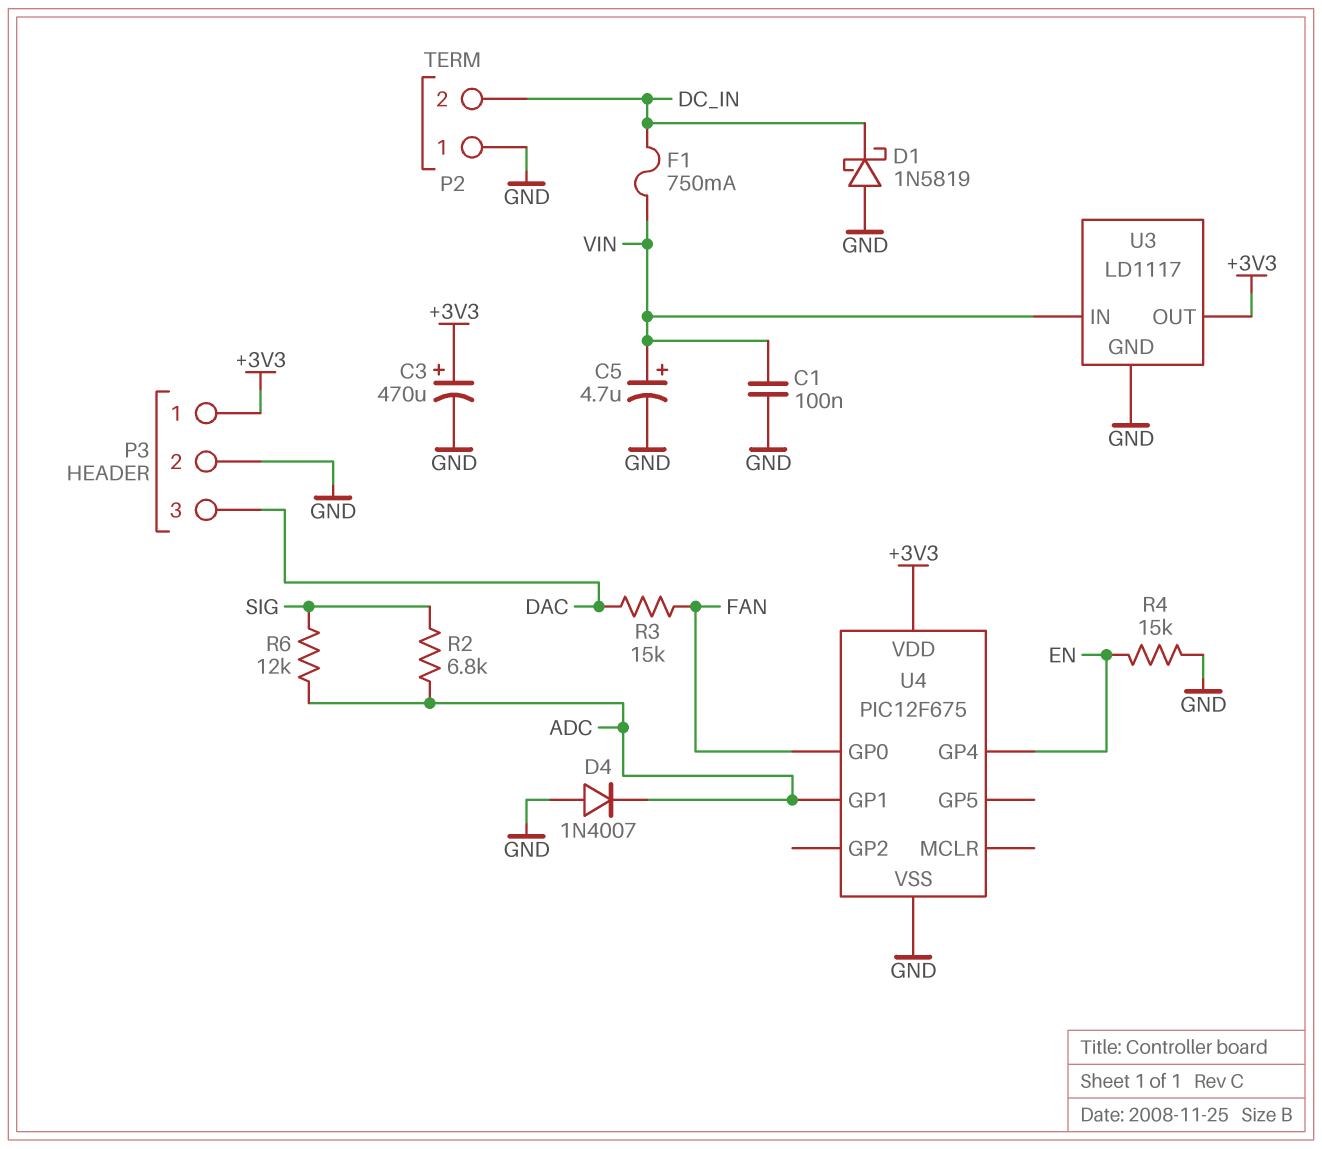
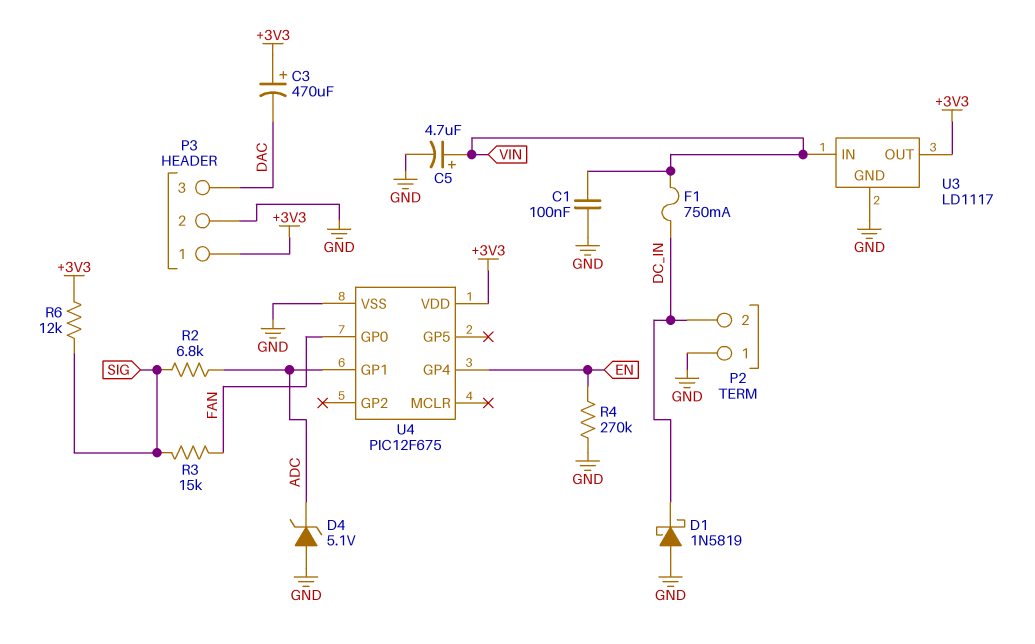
C3: 470uF (plus +3V3, minus GND) -> 470uF (plus +3V3, minus DAC)
D4: diode 1N4007 (A GND, K ADC) -> zener 5.1V (A GND, K ADC)
R3: 15k (DAC, FAN) -> 15k (FAN, SIG)
R4: 15k (EN, GND) -> 270k (EN, GND)
R6: 12k (ADC, SIG) -> 12k (+3V3, SIG)

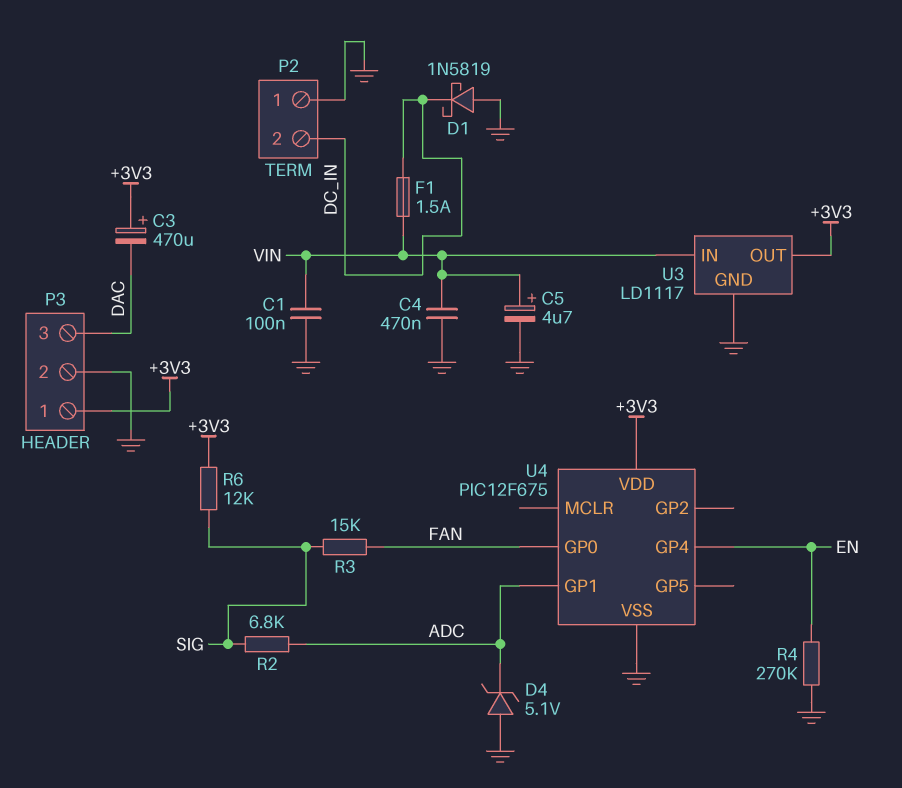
C4: none -> 470nF (GND, VIN)
F1: 750mA (DC_IN, VIN) -> 1.5A (DC_IN, VIN)

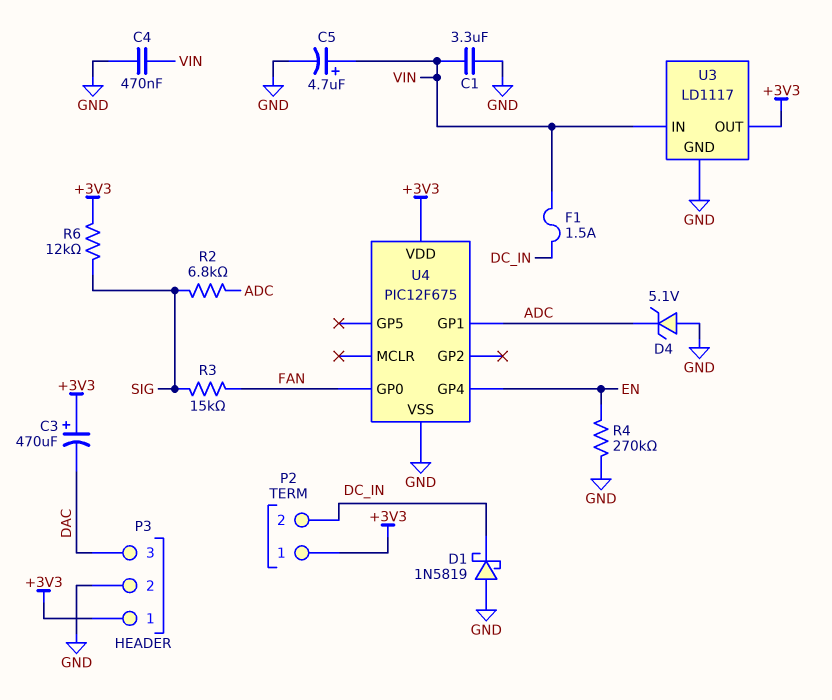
C1: 100nF (GND, VIN) -> 3.3uF (GND, VIN)
P2 pin 1: GND -> +3V3

